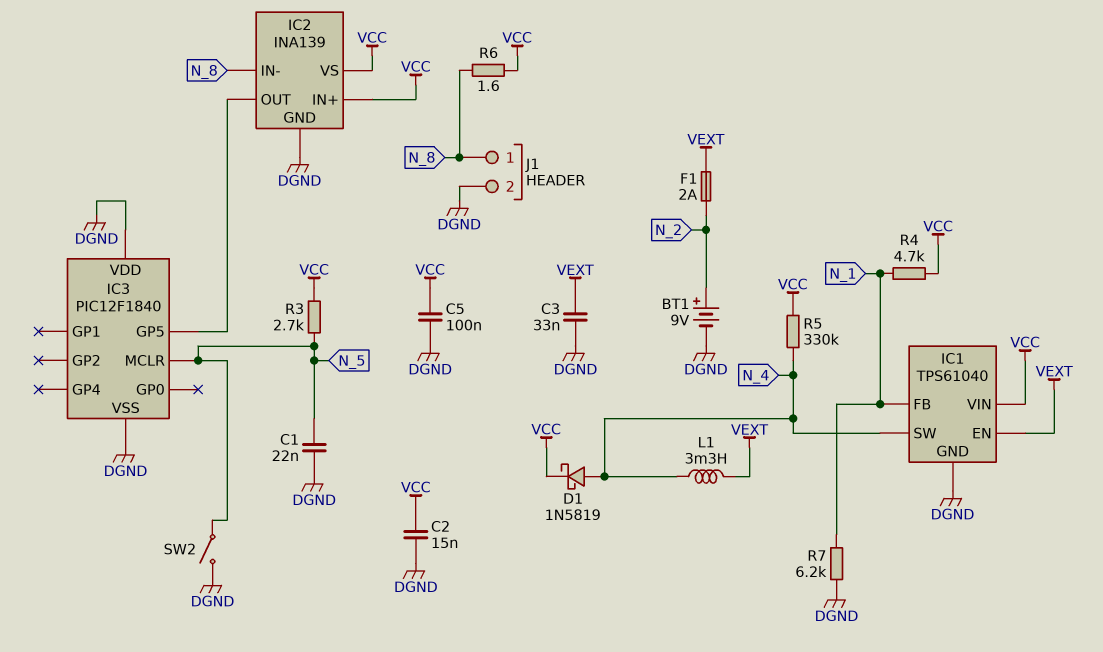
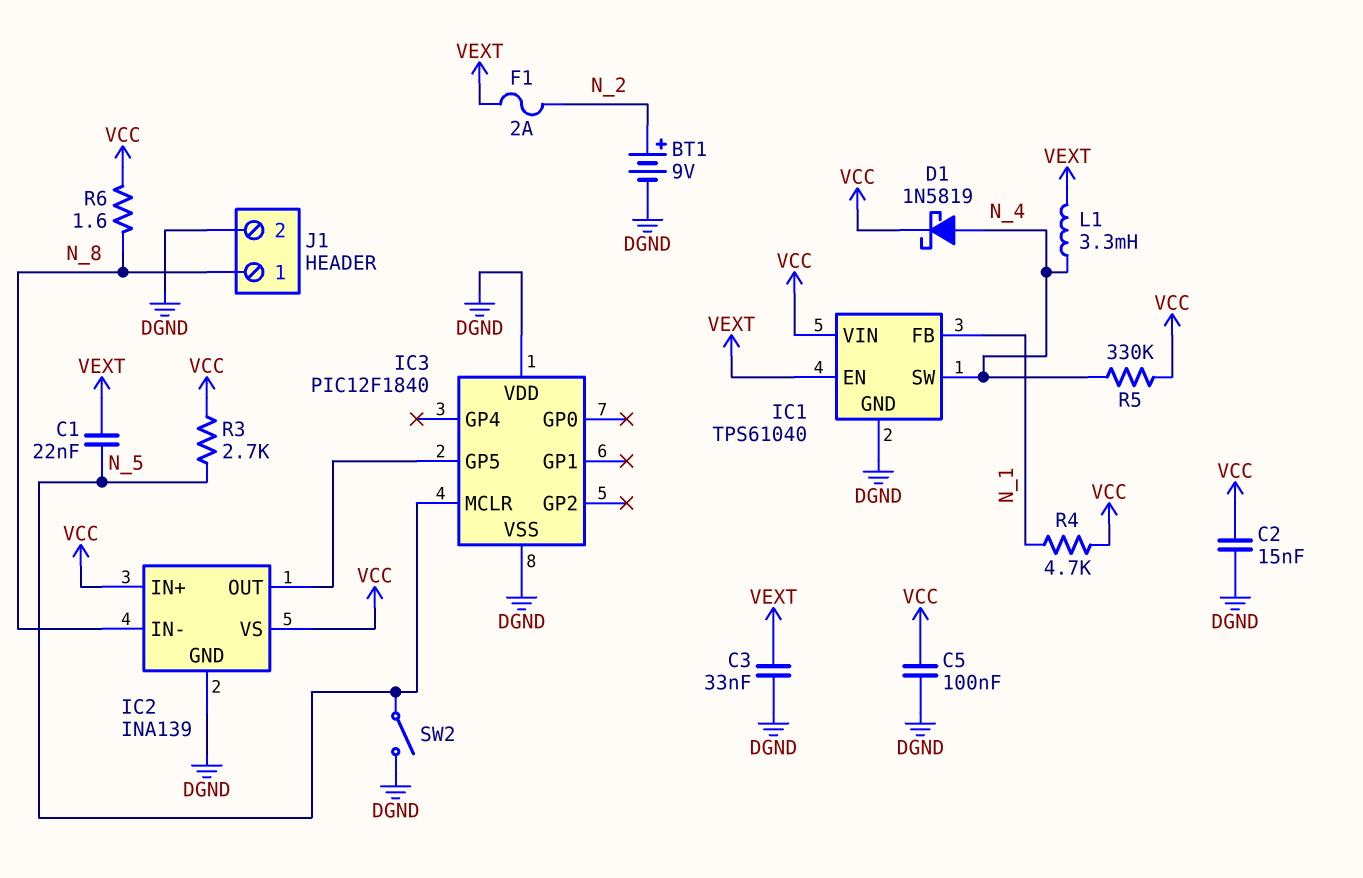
C1: 22nF (DGND, N_5) -> 22nF (N_5, VEXT)
R7: 6.2k (DGND, N_1) -> none

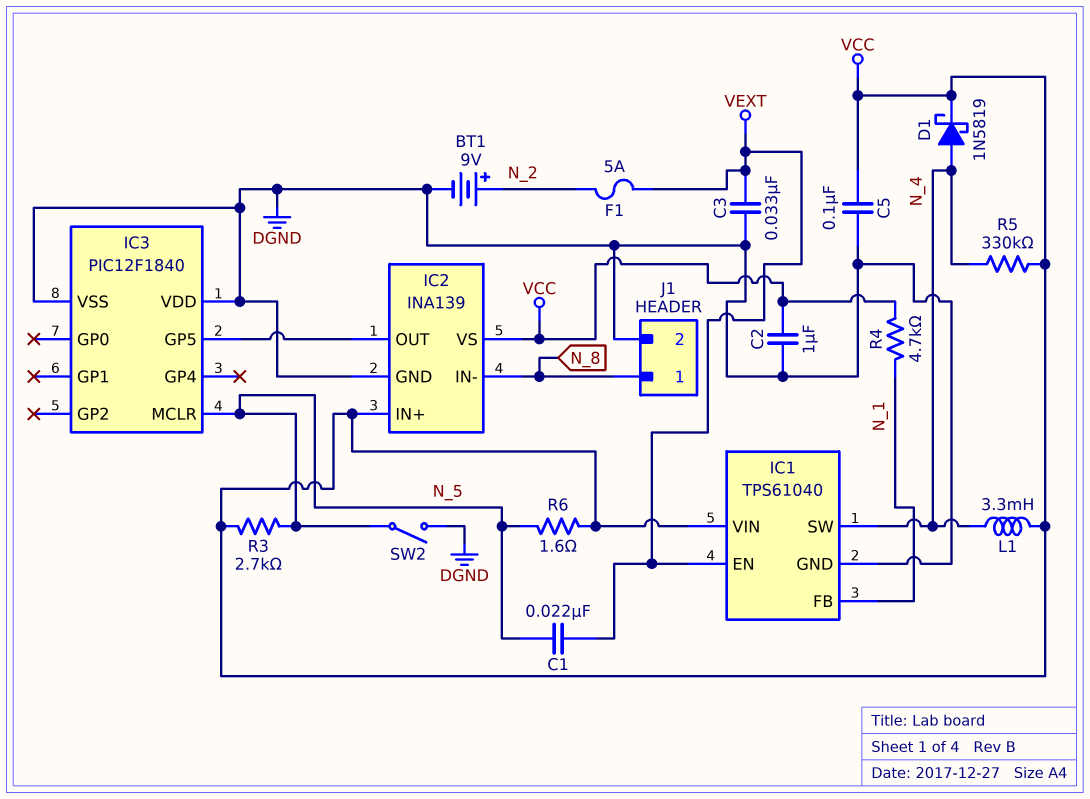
C2: 15nF (DGND, VCC) -> 1uF (DGND, VCC)
F1: 2A (N_2, VEXT) -> 5A (N_2, VEXT)
L1: 3.3mH (N_4, VEXT) -> 3.3mH (N_4, VCC)
R6: 1.6 (N_8, VCC) -> 1.6 (N_5, VCC)

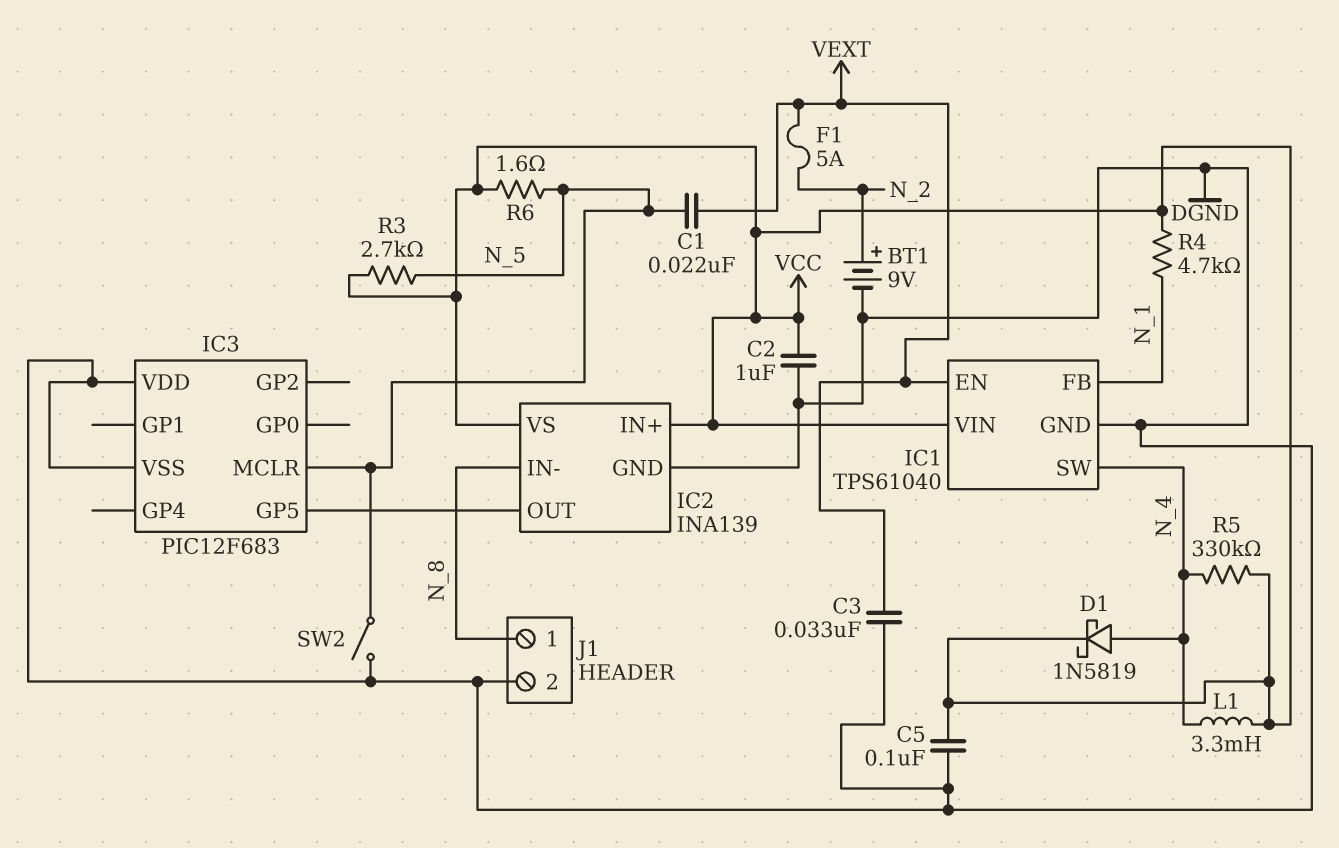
IC3: PIC12F1840 -> PIC12F683

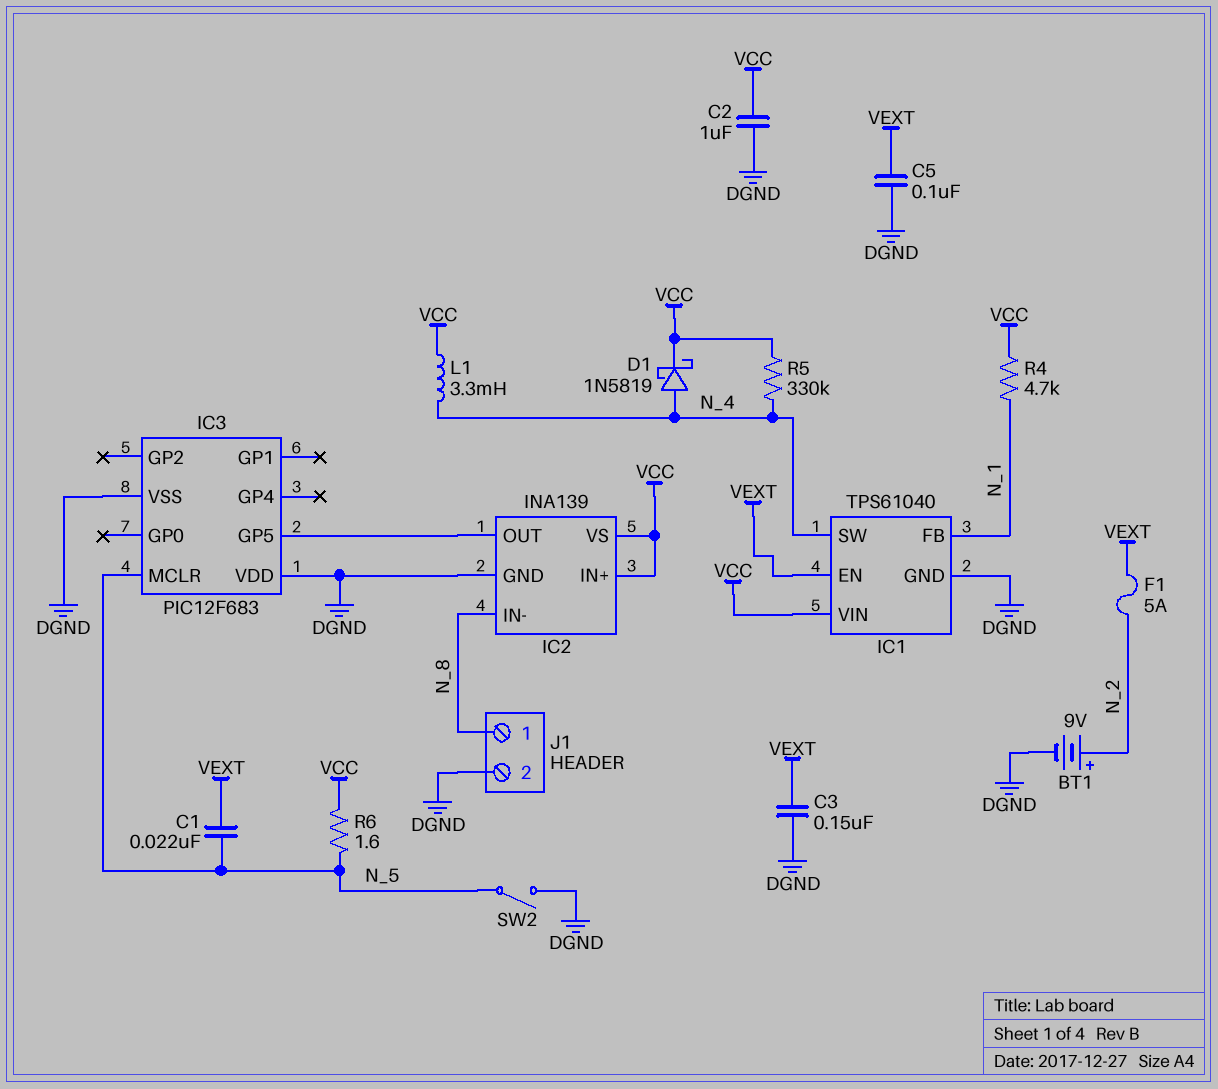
C3: 33nF (DGND, VEXT) -> 150nF (DGND, VEXT)
C5: 100nF (DGND, VCC) -> 100nF (DGND, VEXT)
R3: 2.7k (N_5, VCC) -> none

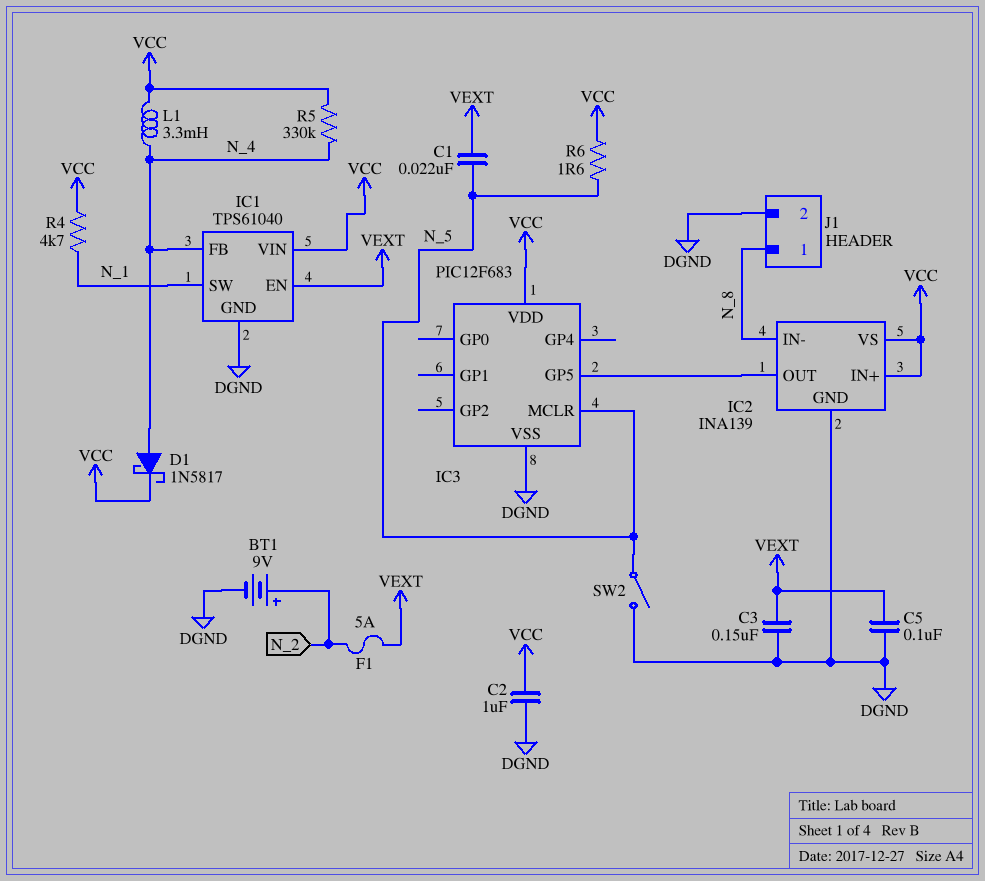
D1: schottky 1N5819 (A N_4, K VCC) -> schottky 1N5817 (A N_4, K VCC)
IC1 pin FB: N_1 -> N_4
IC1 pin SW: N_4 -> N_1
IC3 pin VDD: DGND -> VCC

